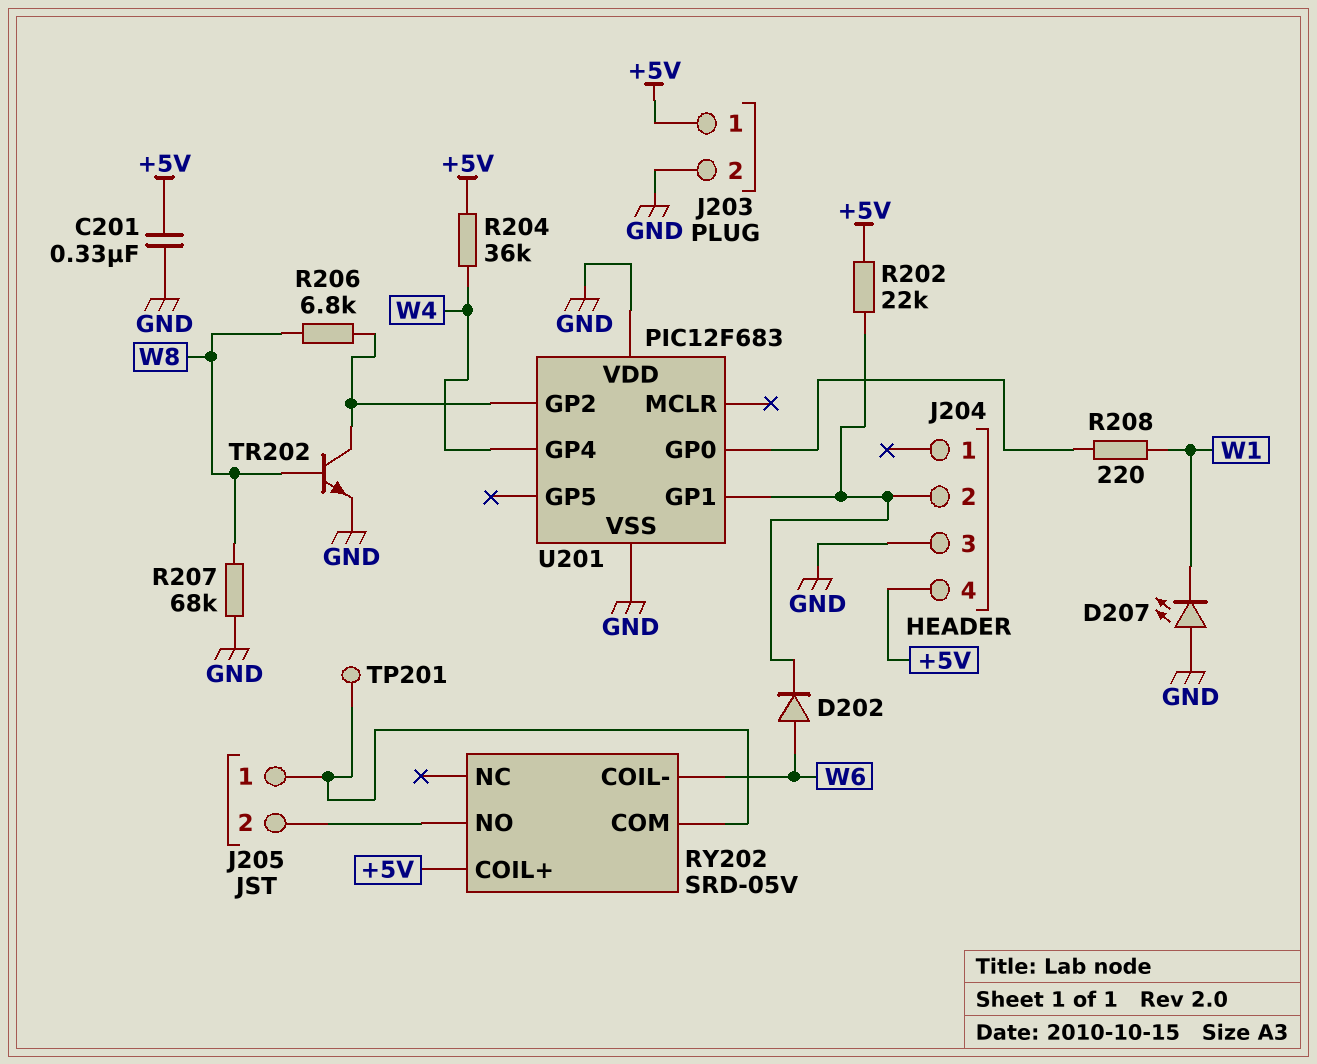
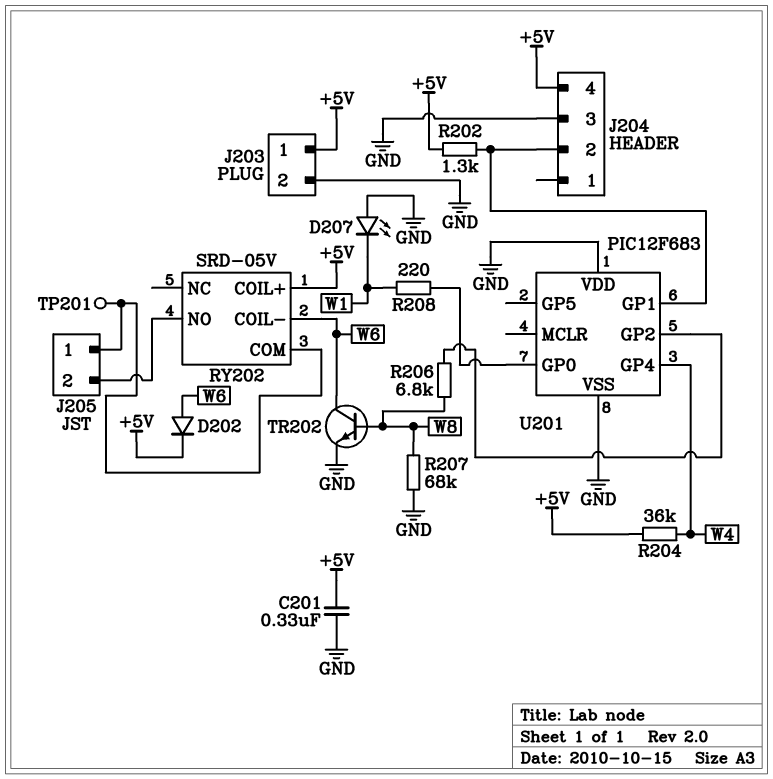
D202: diode (A W6, K J204/2) -> diode (A W6, K +5V)
R202: 22k (+5V, J204/2) -> 1.3k (+5V, J204/2)
TR202: NPN (B W8, C U201/GP2, E GND) -> NPN (B W8, C W6, E GND)

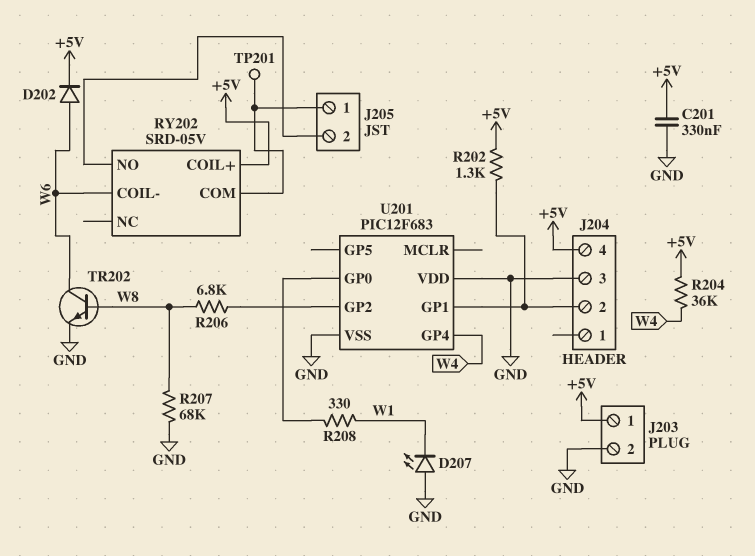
R208: 220 (U201/GP0, W1) -> 330 (U201/GP0, W1)

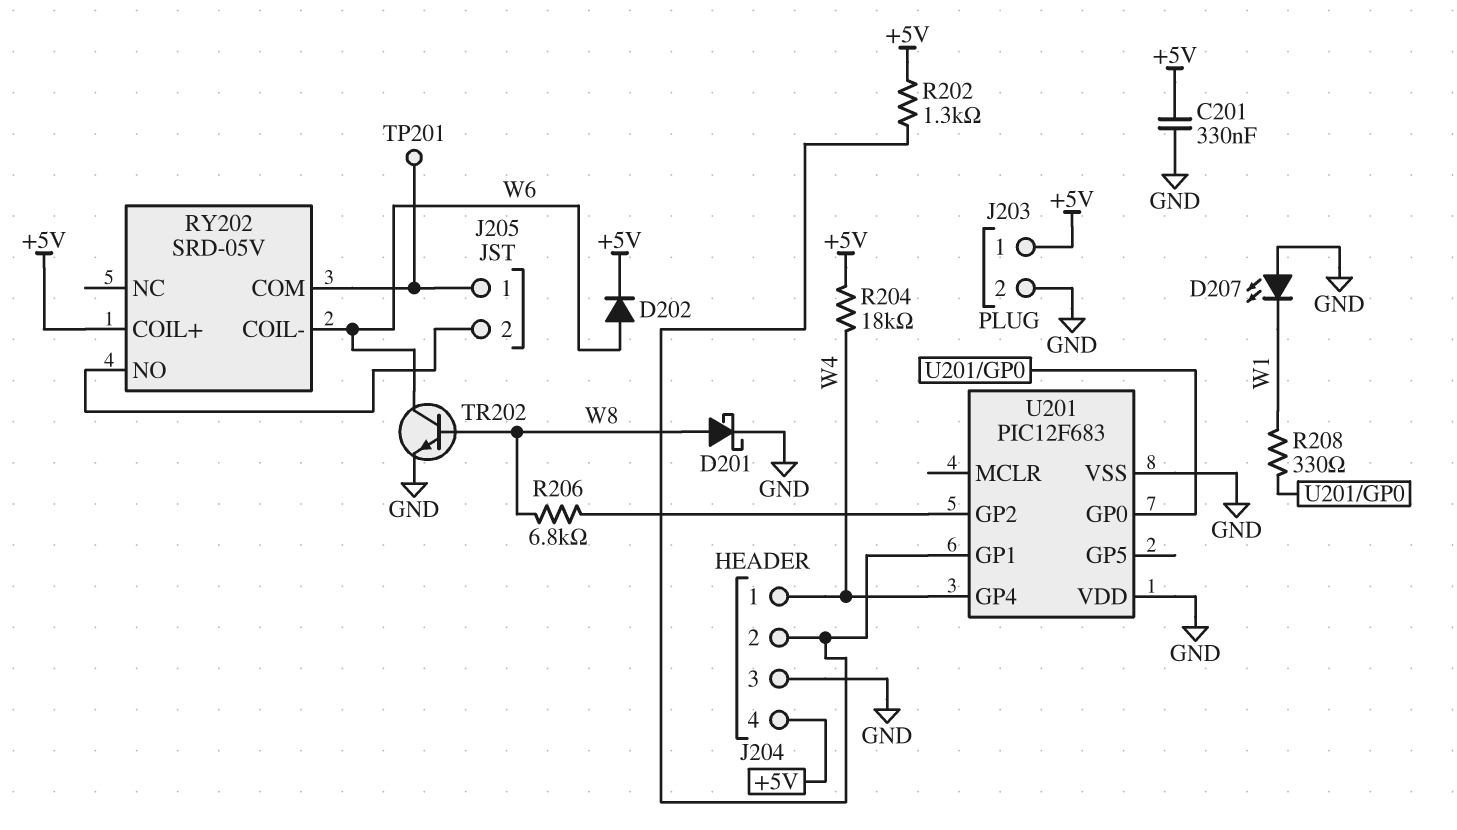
D201: none -> schottky (A W8, K GND)
J204 pin 1: none -> W4
R204: 36k (+5V, W4) -> 18k (+5V, W4)
R207: 68k (GND, W8) -> none

